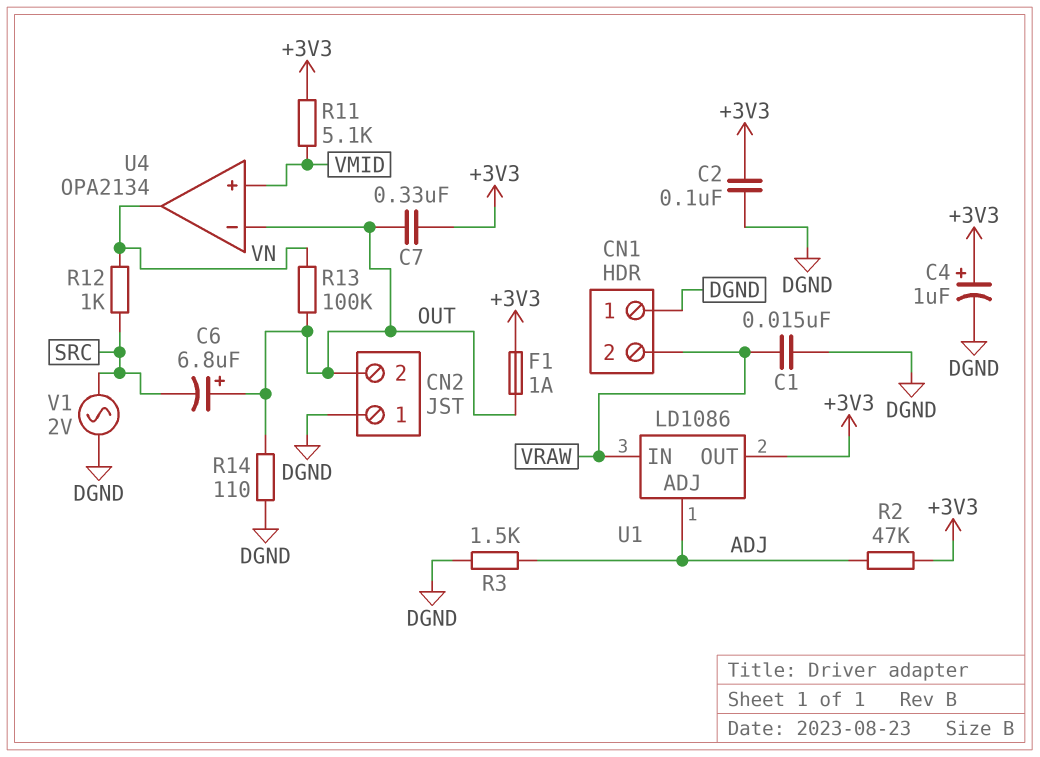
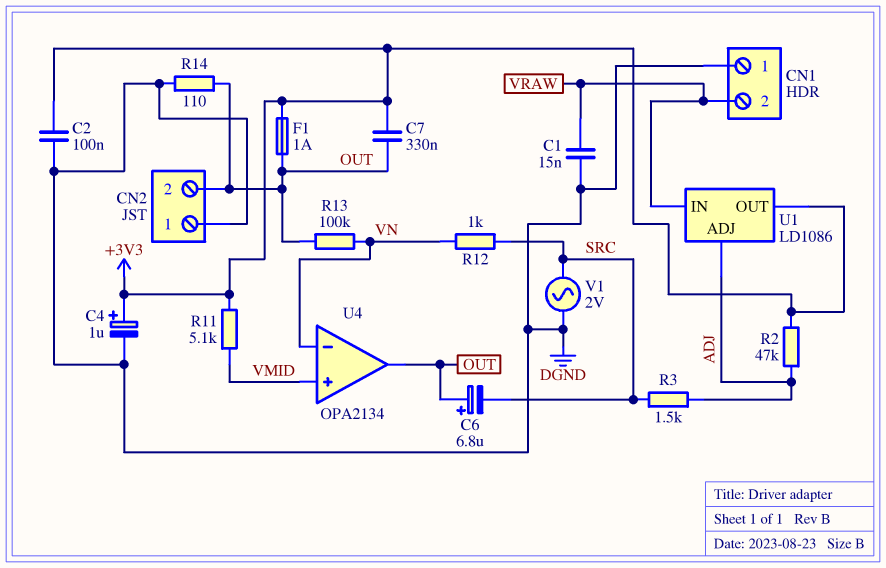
R3: 1.5k (ADJ, DGND) -> 1.5k (ADJ, SRC)
U4 pin in-: OUT -> VN
U4 pin out: VN -> OUT

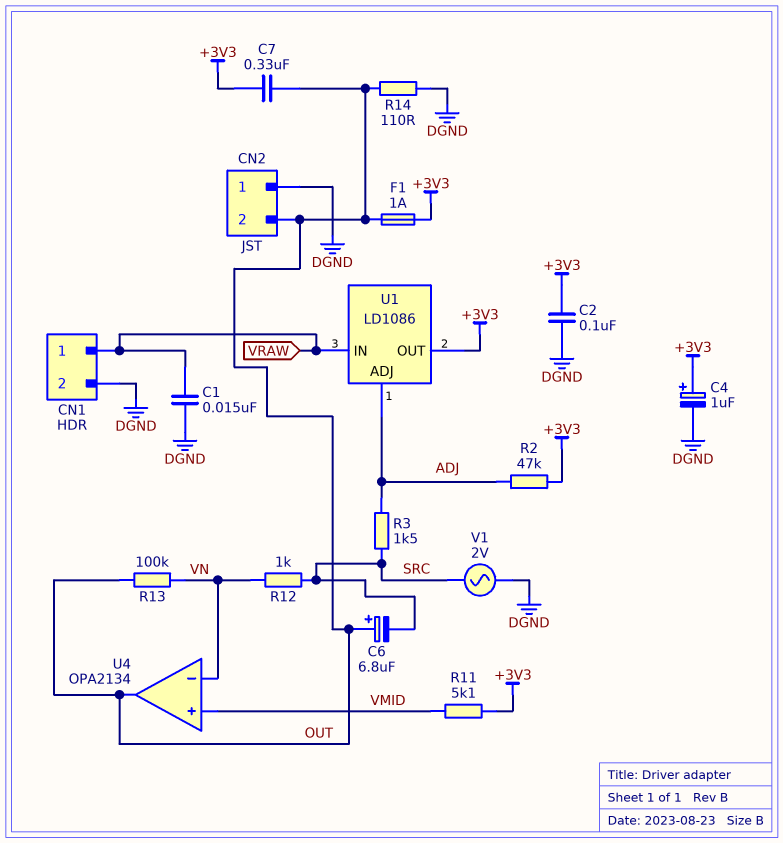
CN1 pin 1: DGND -> VRAW
CN1 pin 2: VRAW -> DGND

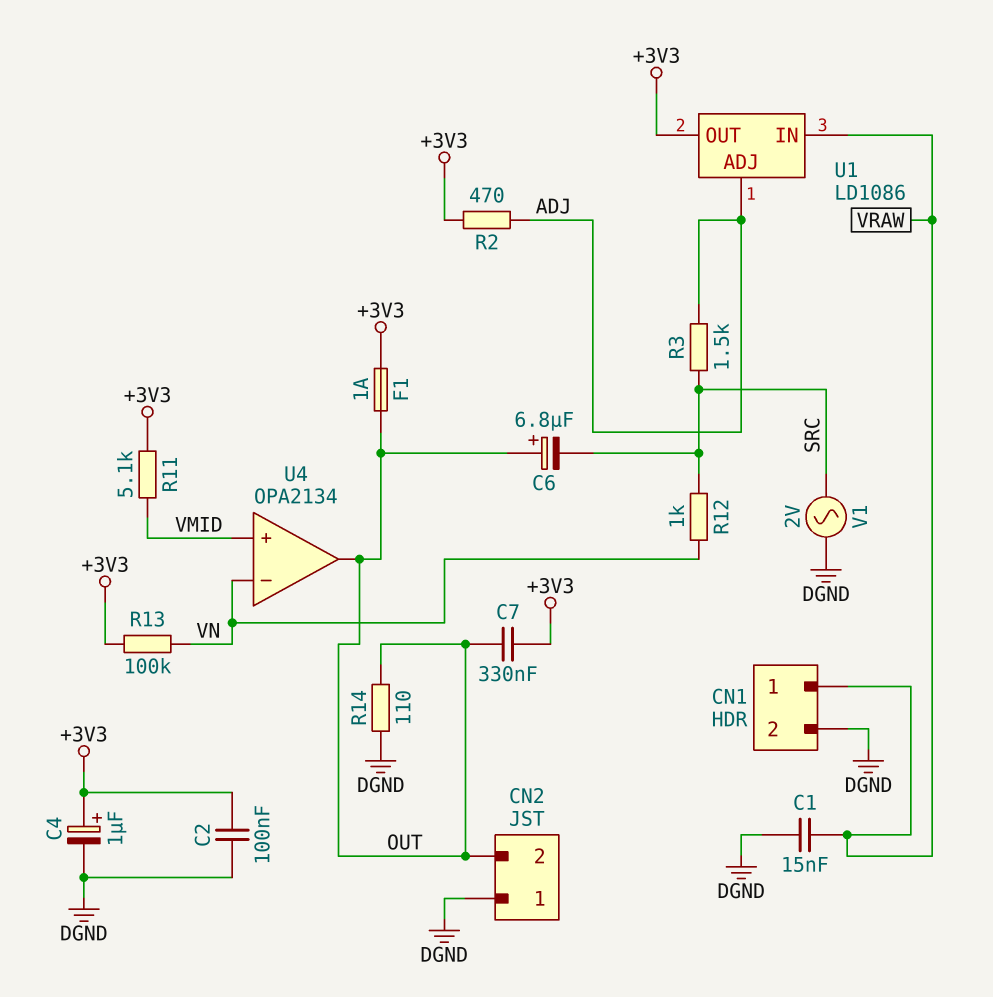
R2: 47k (+3V3, ADJ) -> 470 (+3V3, ADJ)
R13: 100k (OUT, VN) -> 100k (+3V3, VN)

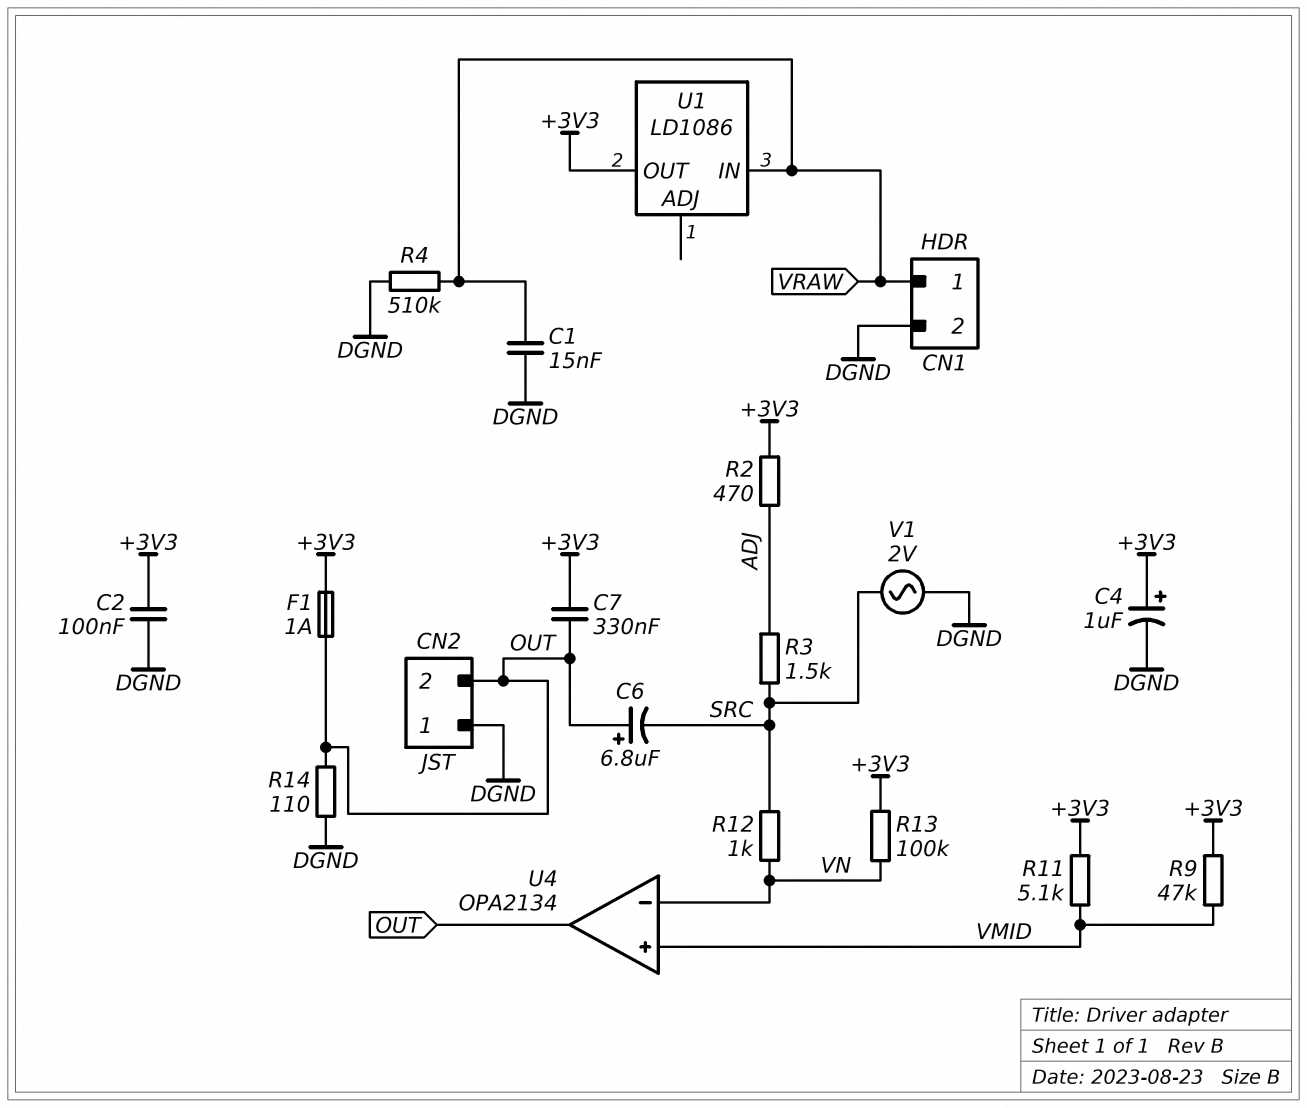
R4: none -> 510k (DGND, VRAW)
R9: none -> 47k (+3V3, VMID)
U1 pin ADJ: ADJ -> none

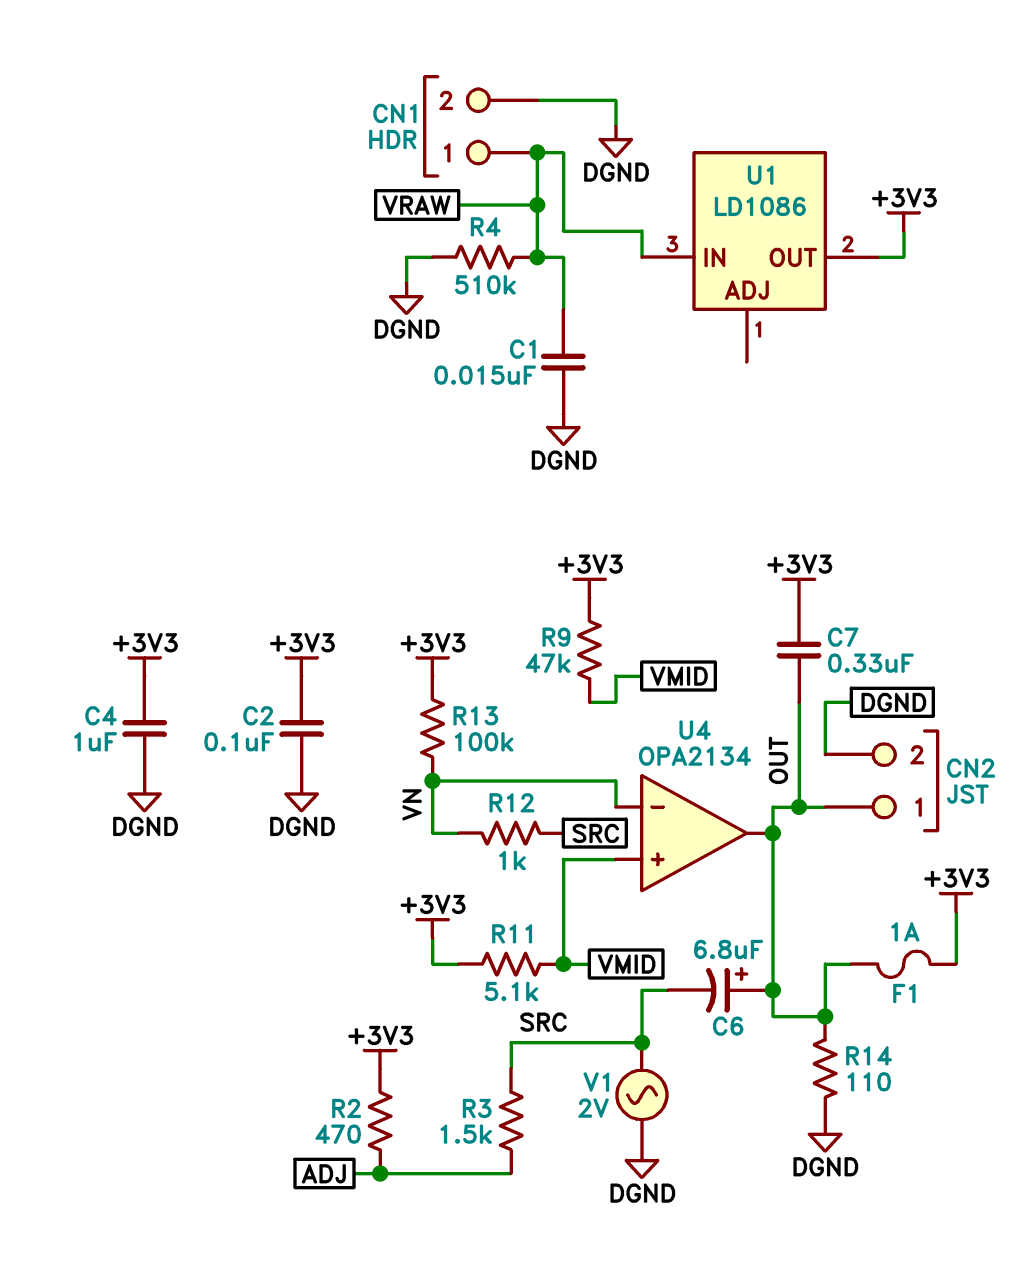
C4: 1uF (plus +3V3, minus DGND) -> 1uF (+3V3, DGND)
CN2 pin 1: DGND -> OUT
CN2 pin 2: OUT -> DGND

